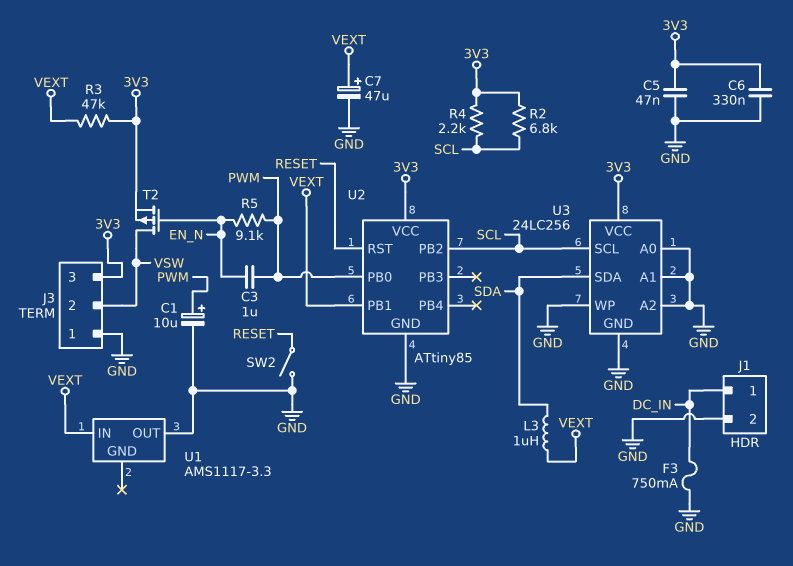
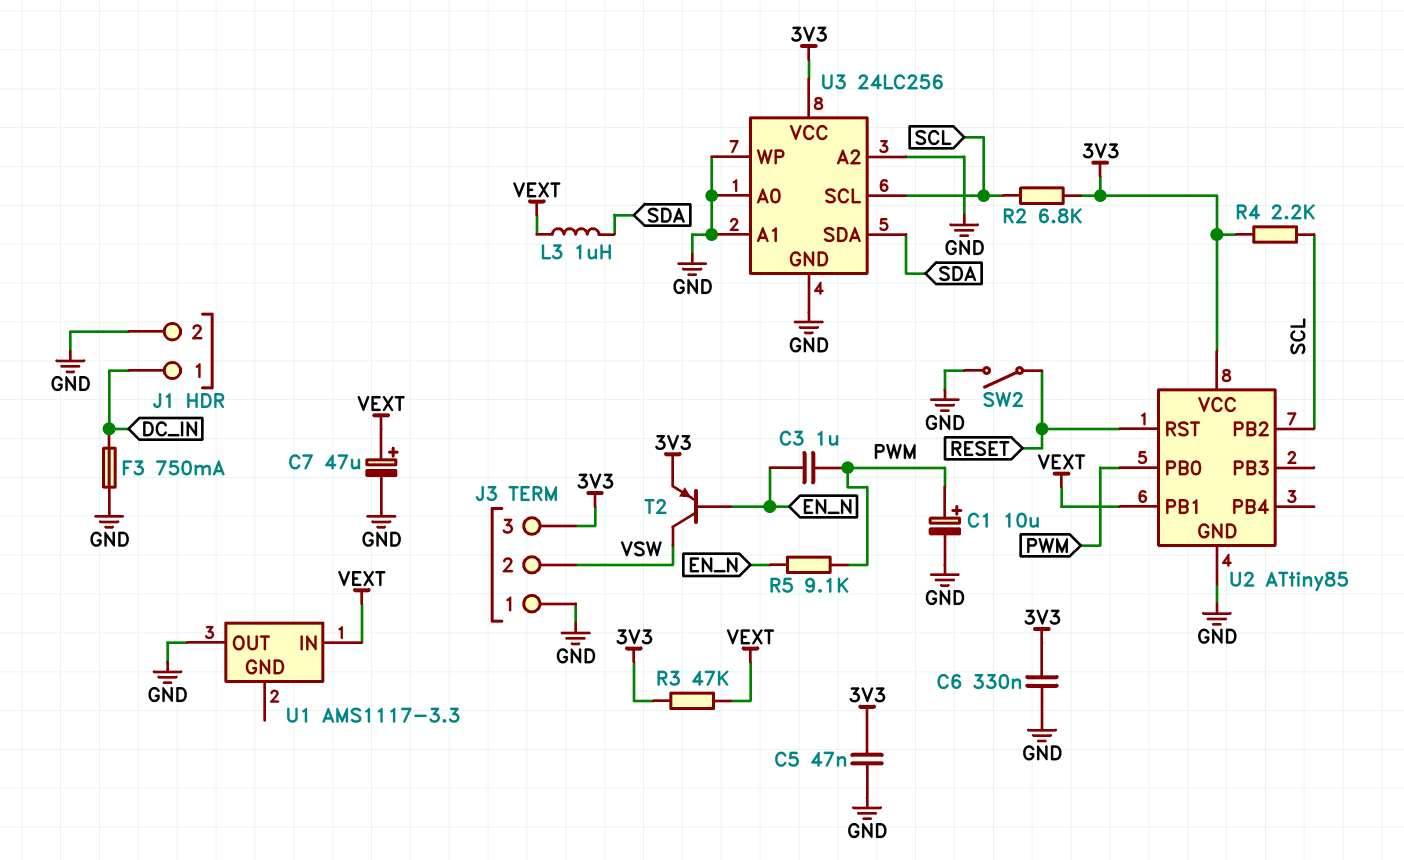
T2: PMOS (G EN_N, D VSW, S 3V3) -> PNP (B EN_N, C VSW, E 3V3)

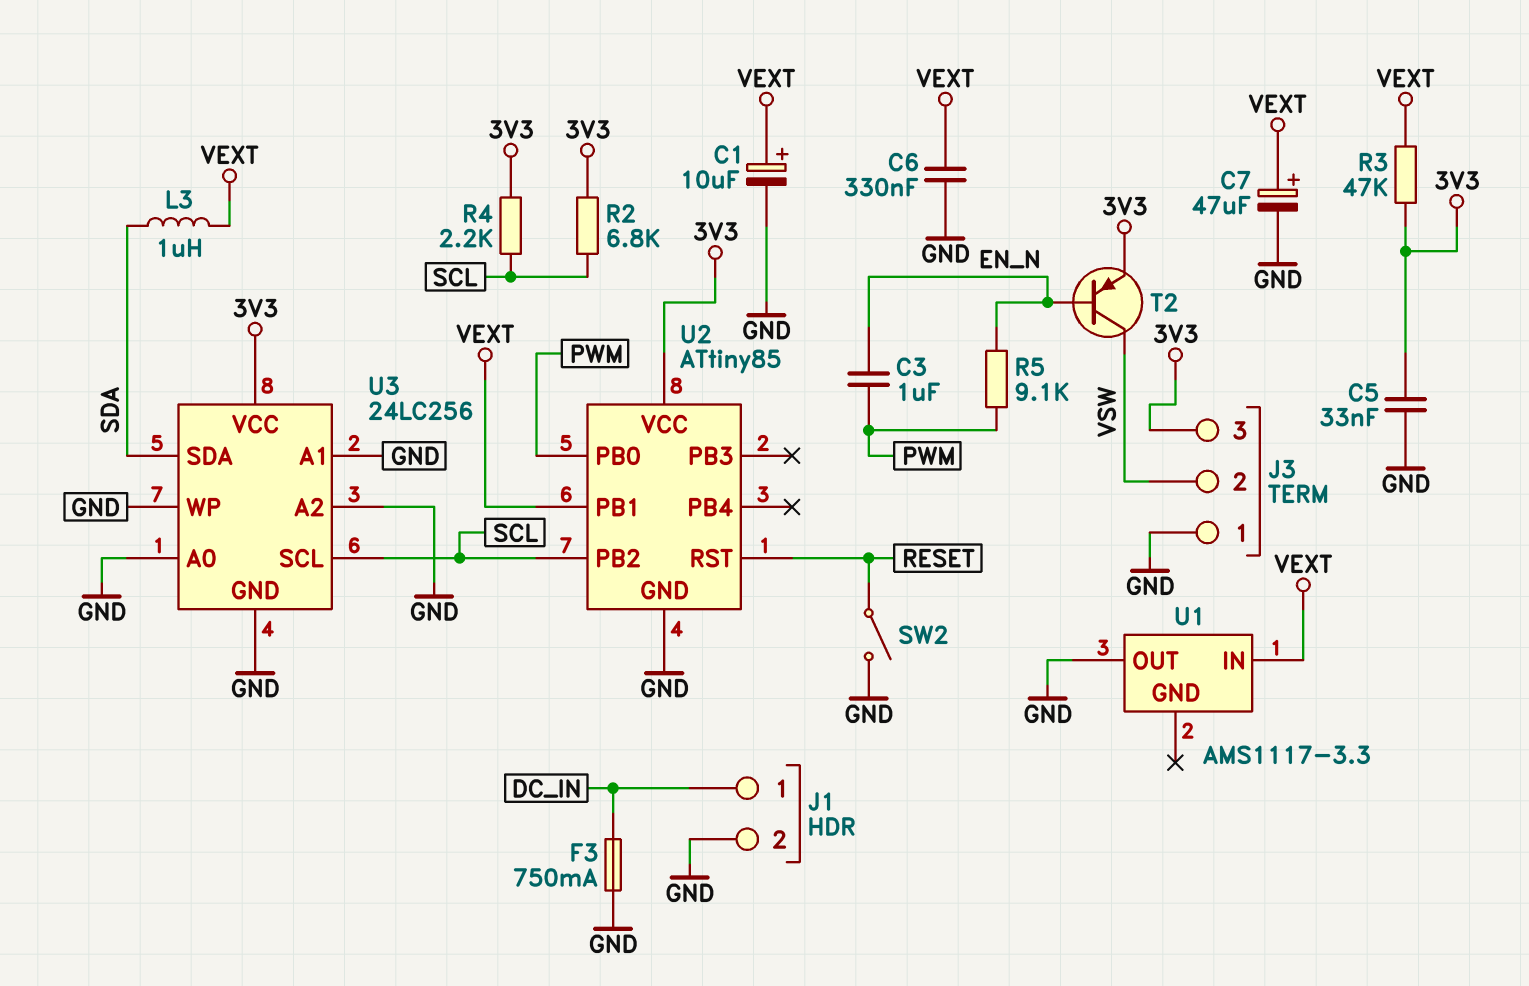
C1: 10uF (plus PWM, minus GND) -> 10uF (plus VEXT, minus GND)
C5: 47nF (3V3, GND) -> 33nF (3V3, GND)
C6: 330nF (3V3, GND) -> 330nF (GND, VEXT)

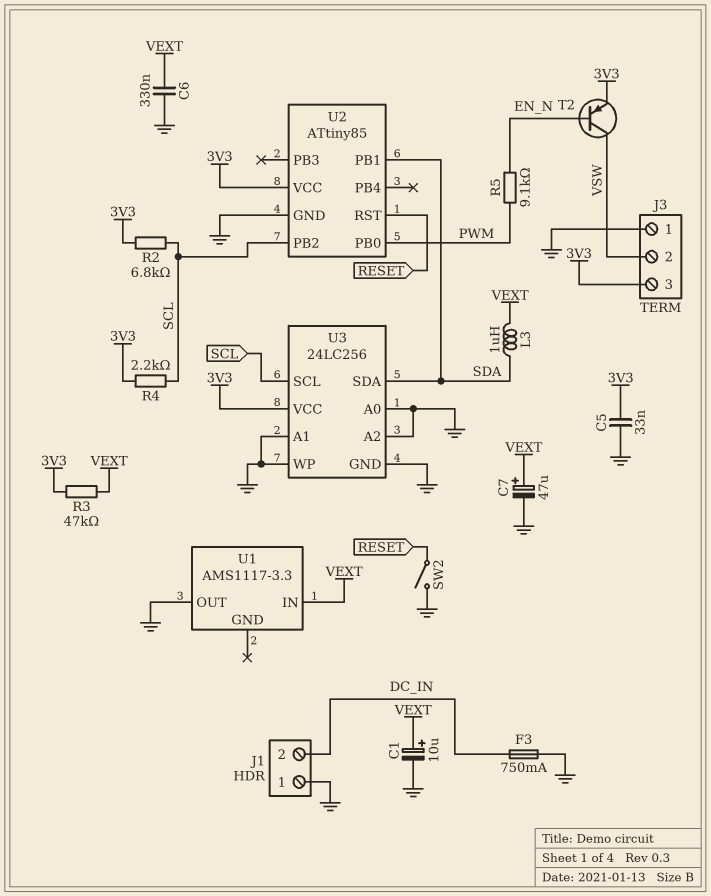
C3: 1uF (EN_N, PWM) -> none
J1 pin 1: DC_IN -> GND
J1 pin 2: GND -> DC_IN
U2 pin PB1: VEXT -> SDA

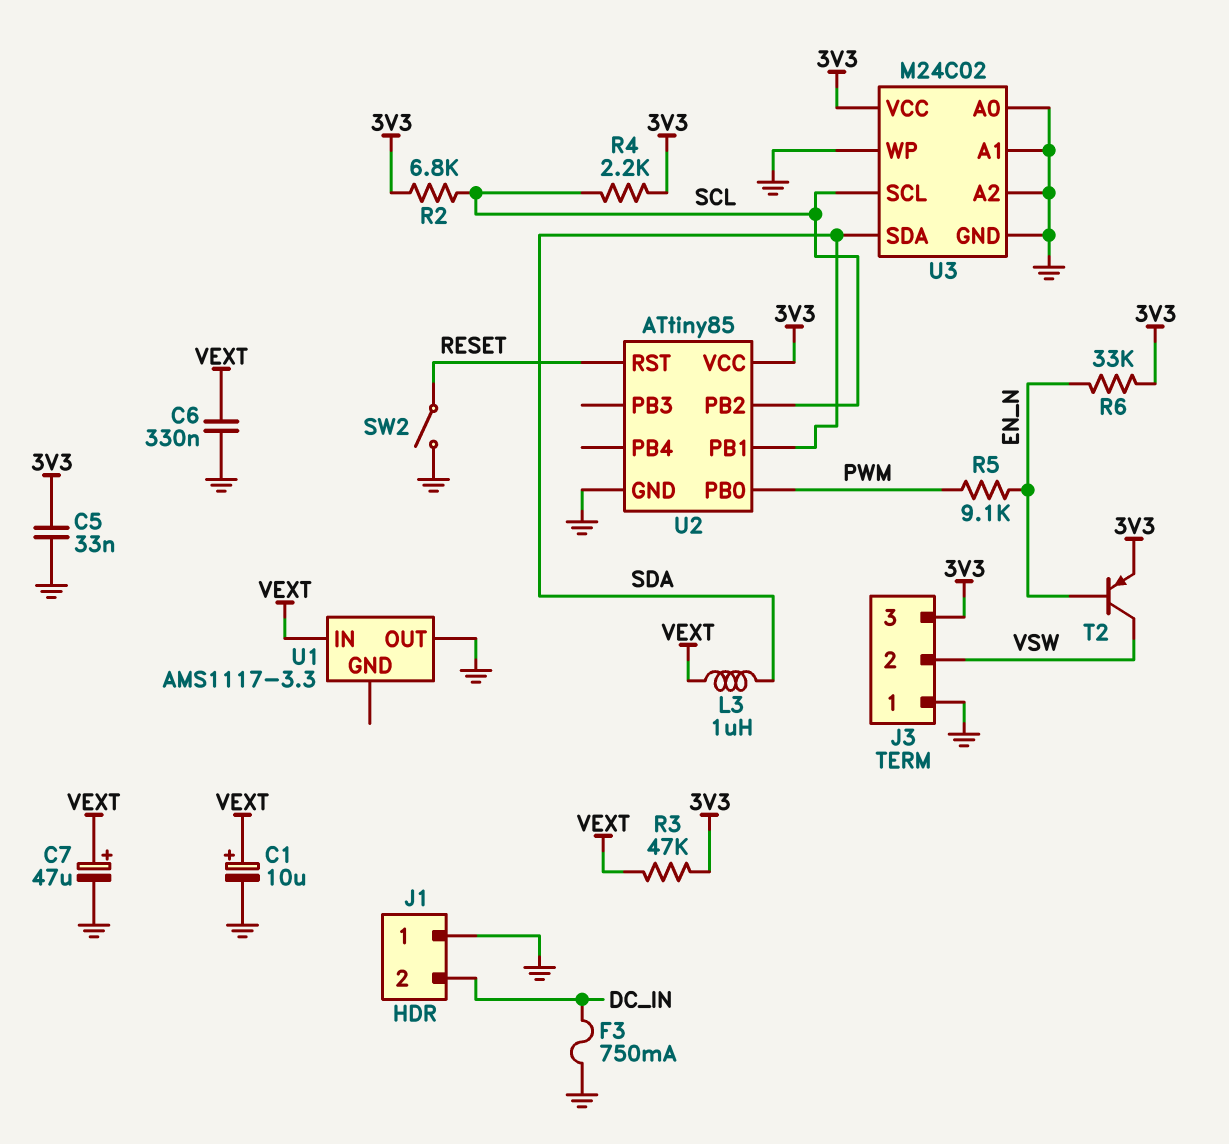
R6: none -> 33k (3V3, EN_N)
U3: 24LC256 -> M24C02

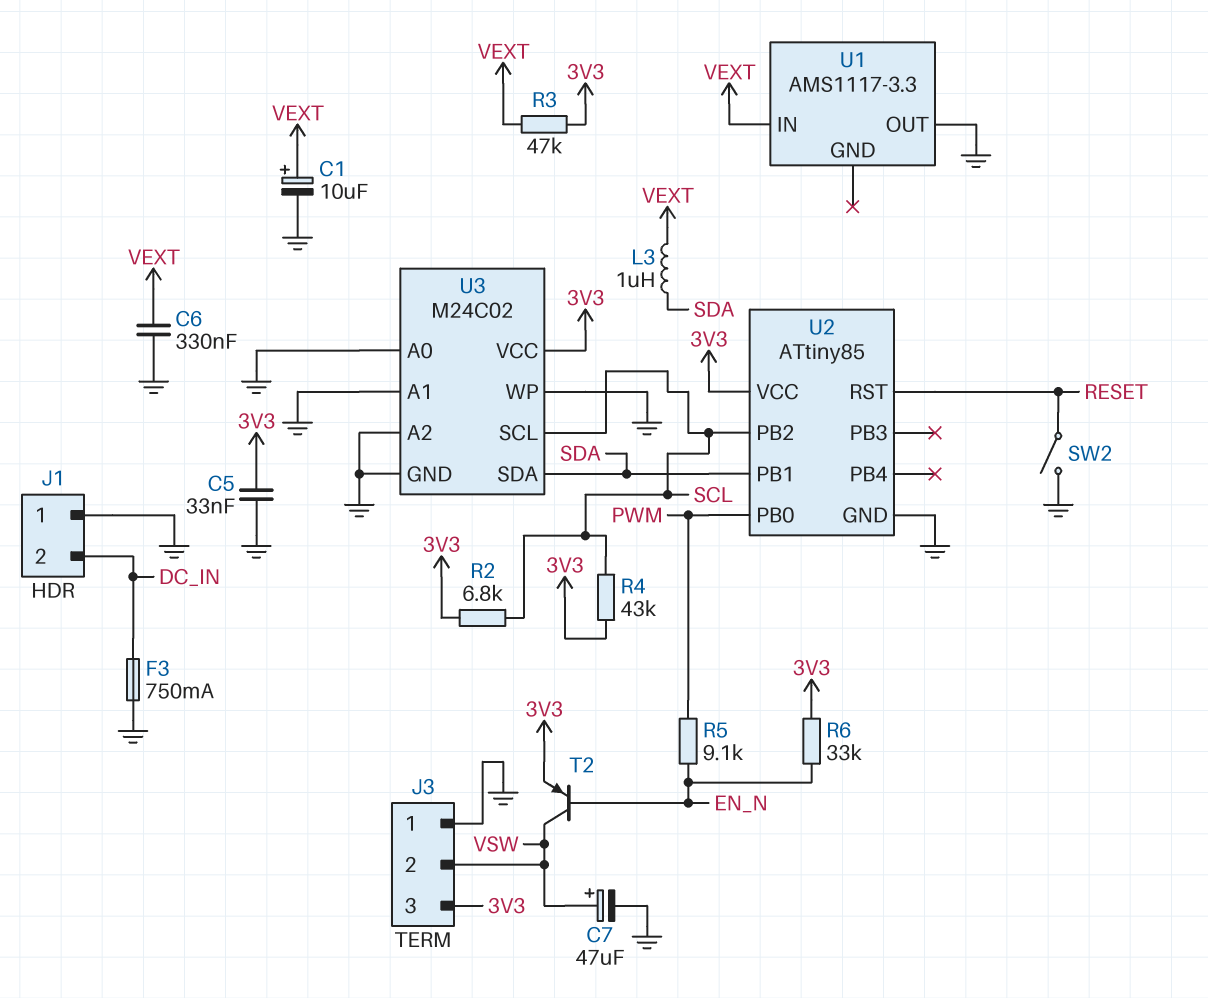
C7: 47uF (plus VEXT, minus GND) -> 47uF (plus VSW, minus GND)
R4: 2.2k (3V3, SCL) -> 43k (3V3, SCL)

